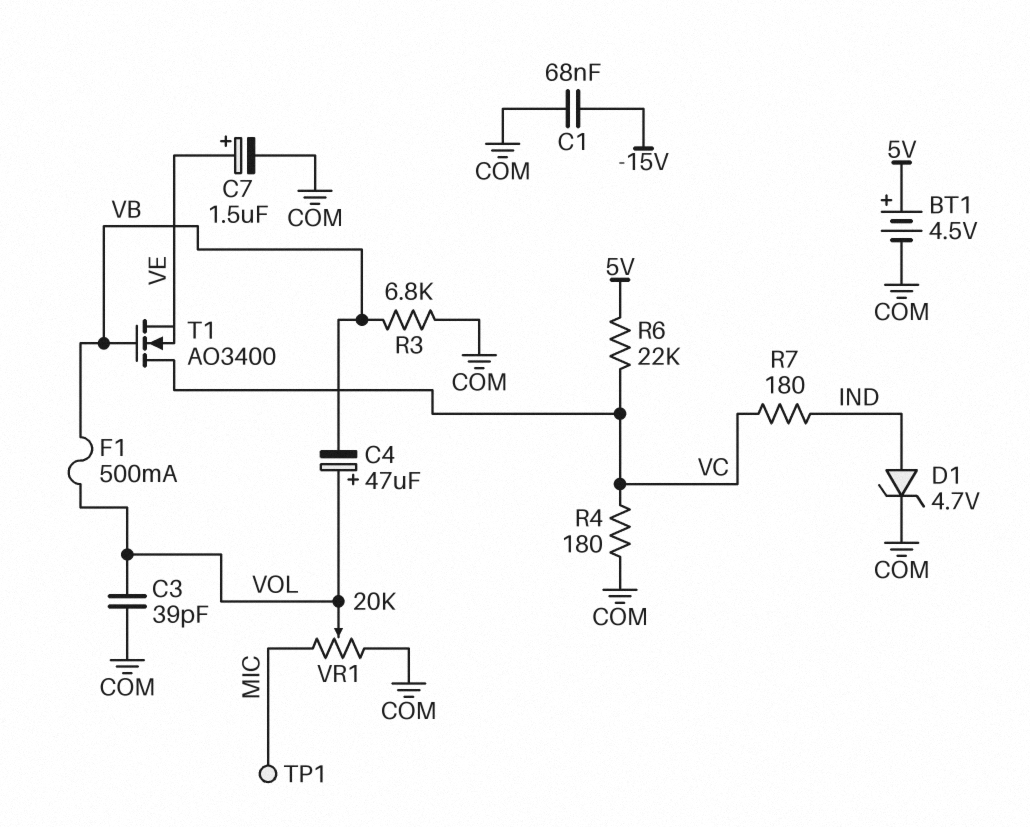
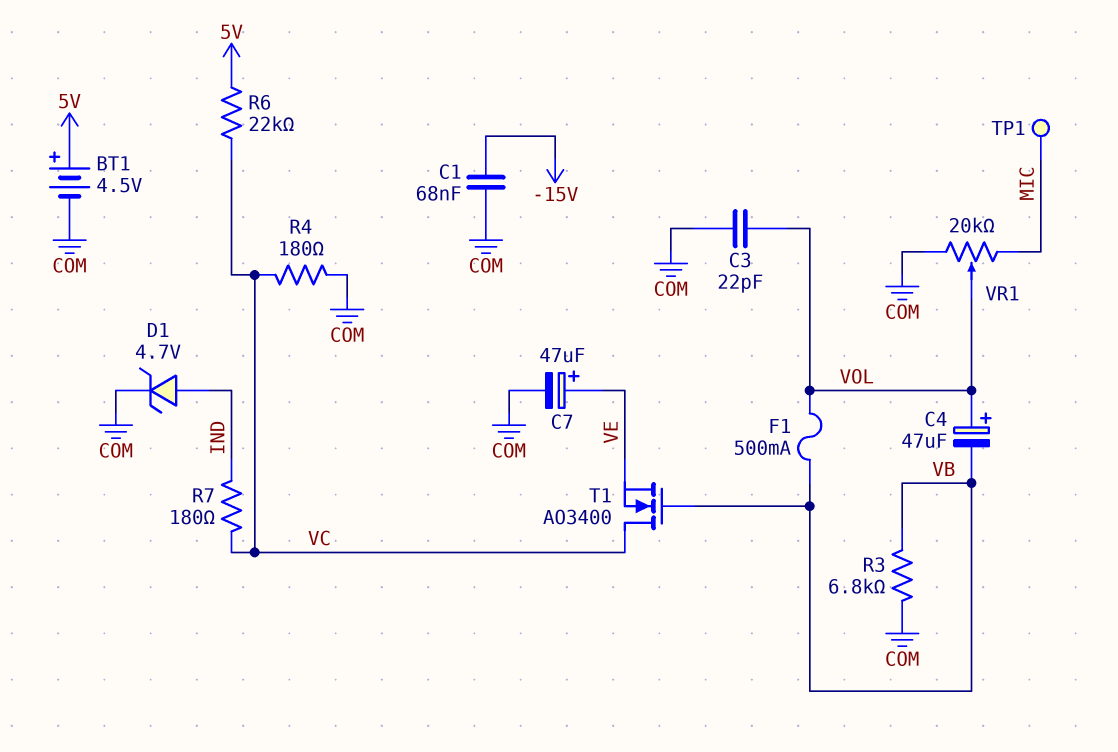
C3: 39pF (COM, VOL) -> 22pF (COM, VOL)
C7: 1.5uF (plus VE, minus COM) -> 47uF (plus VE, minus COM)

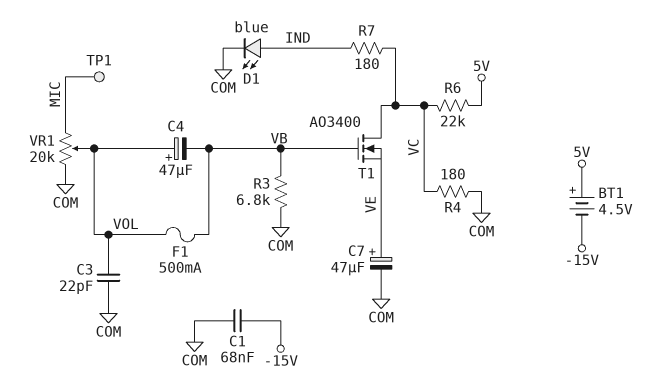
BT1: 4.5V (plus 5V, minus COM) -> 4.5V (plus 5V, minus -15V)
D1: zener 4.7V (A IND, K COM) -> LED blue (A IND, K COM)

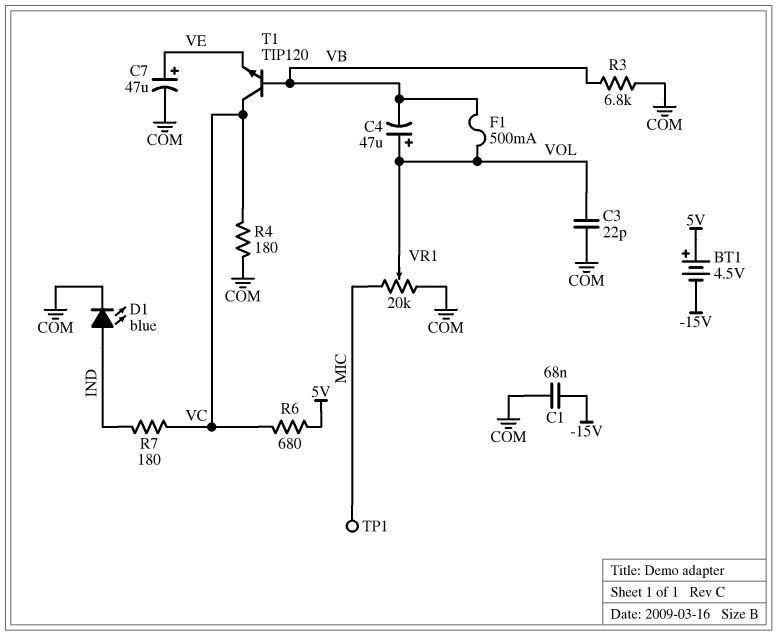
R6: 22k (5V, VC) -> 680 (5V, VC)
T1: NMOS AO3400 (G VB, D VC, S VE) -> NPN TIP120 (B VB, C VC, E VE)

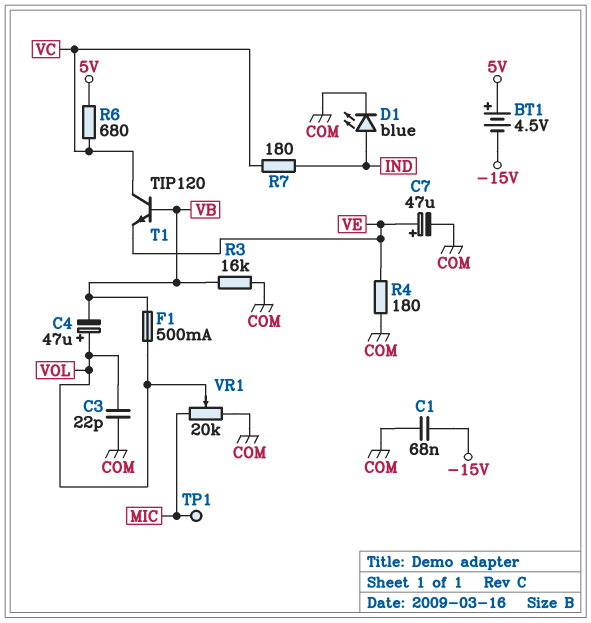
R3: 6.8k (COM, VB) -> 16k (COM, VB)
R4: 180 (COM, VC) -> 180 (COM, VE)

